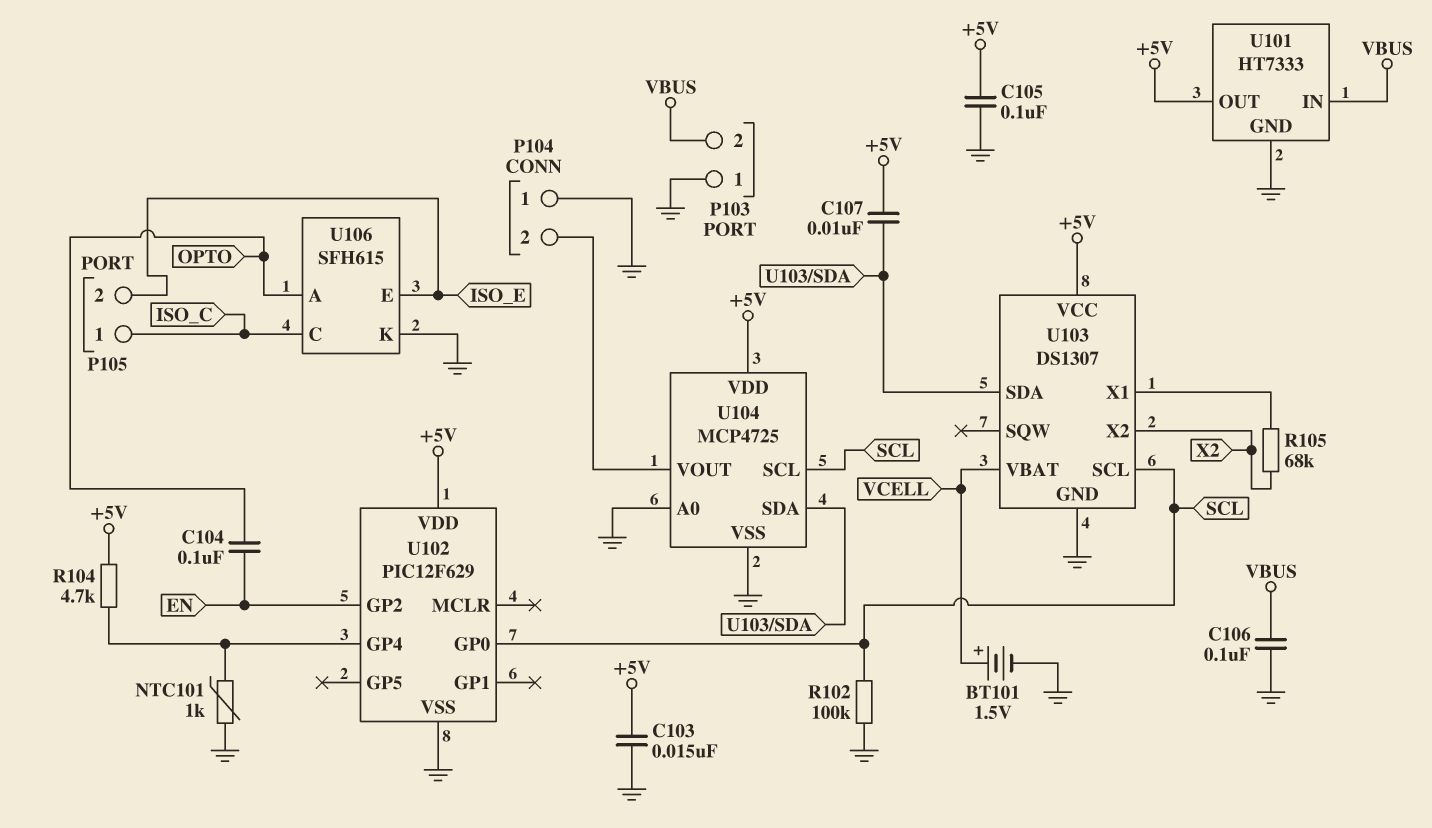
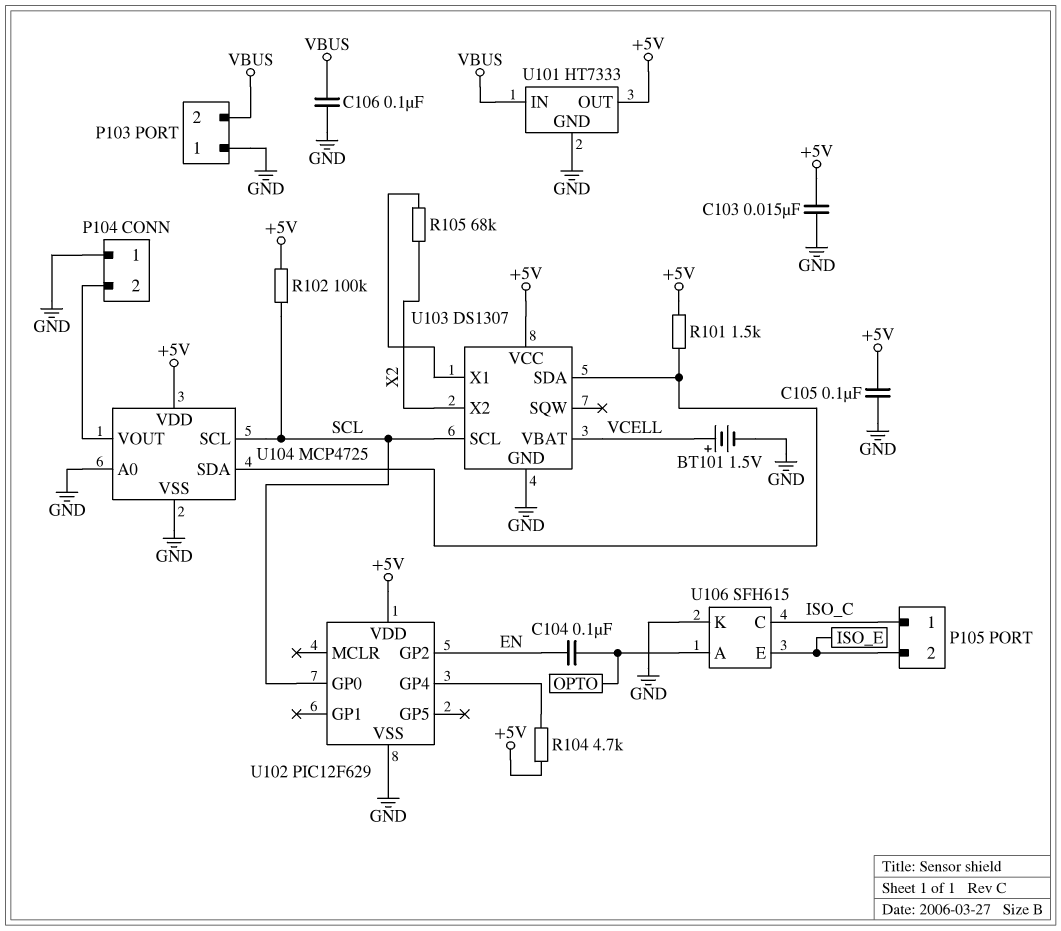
C107: 10nF (+5V, U103/SDA) -> none
NTC101: 1k (GND, U102/GP4) -> none
R101: none -> 1.5k (+5V, U103/SDA)
R102: 100k (GND, SCL) -> 100k (+5V, SCL)

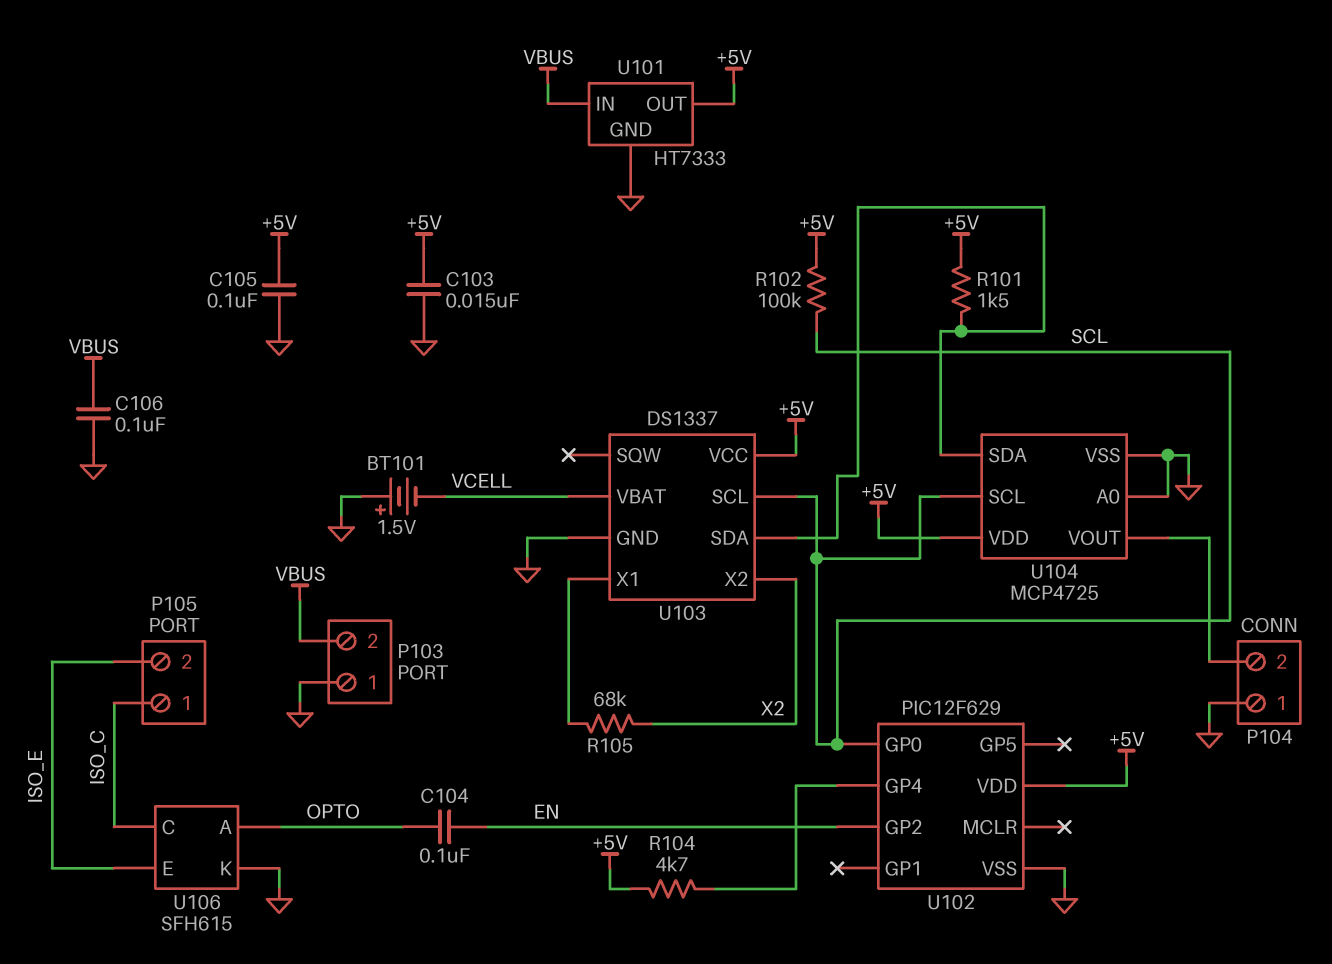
BT101: 1.5V (plus VCELL, minus GND) -> 1.5V (plus GND, minus VCELL)
U103: DS1307 -> DS1337

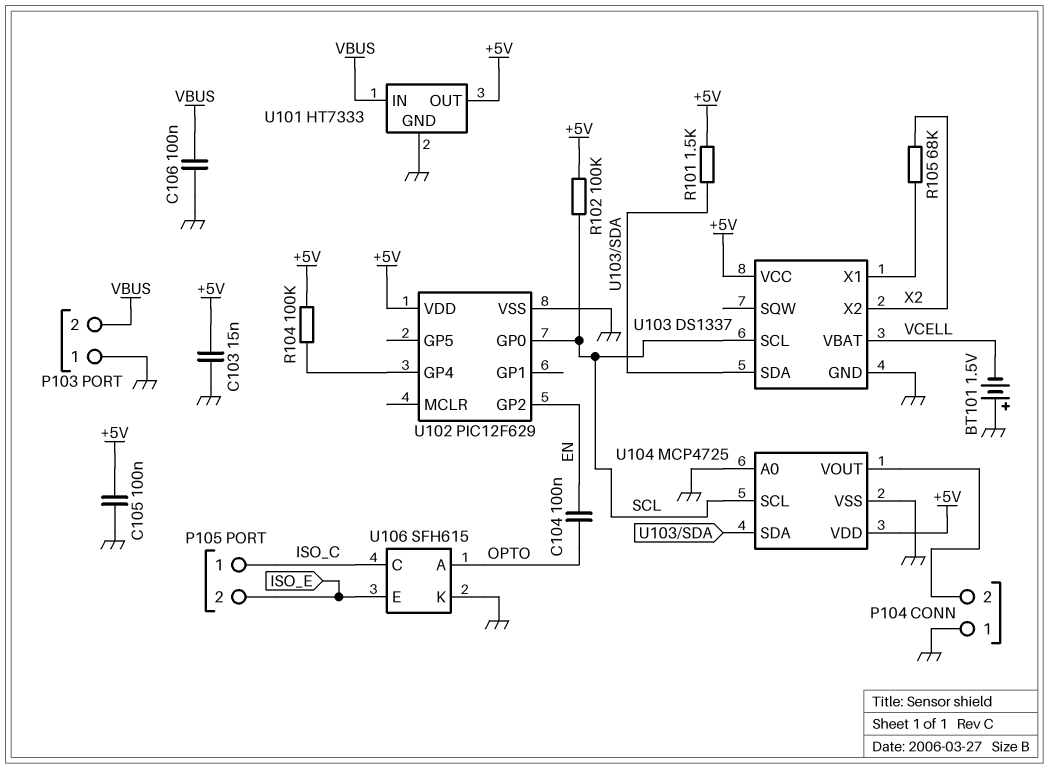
R104: 4.7k (+5V, U102/GP4) -> 100k (+5V, U102/GP4)

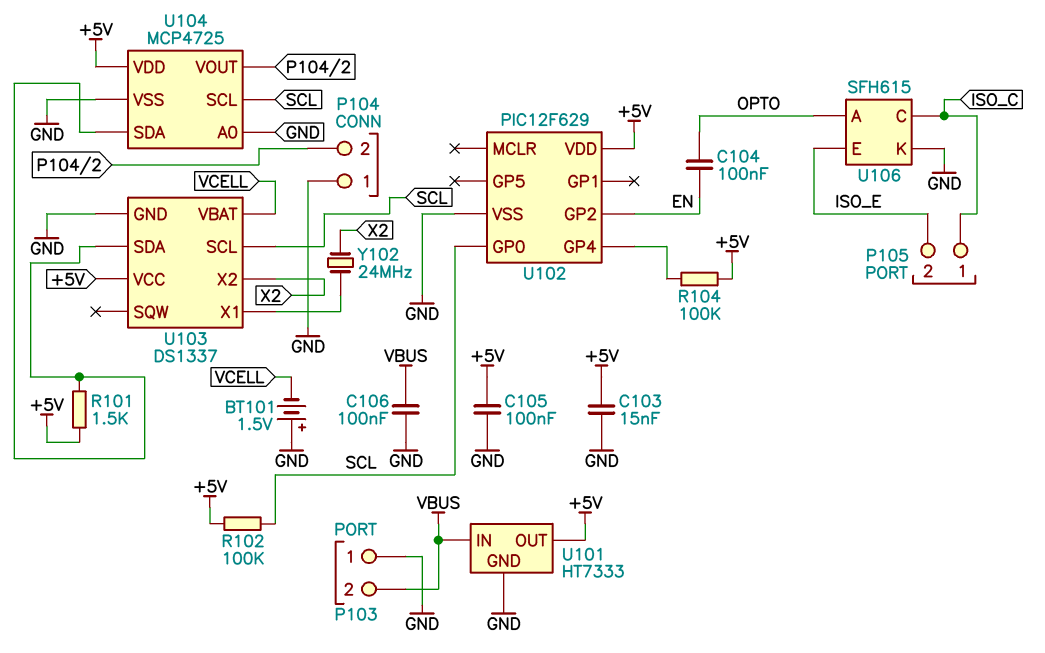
R105: 68k (U103/X1, X2) -> none
Y102: none -> 24MHz (U103/X1, X2)

